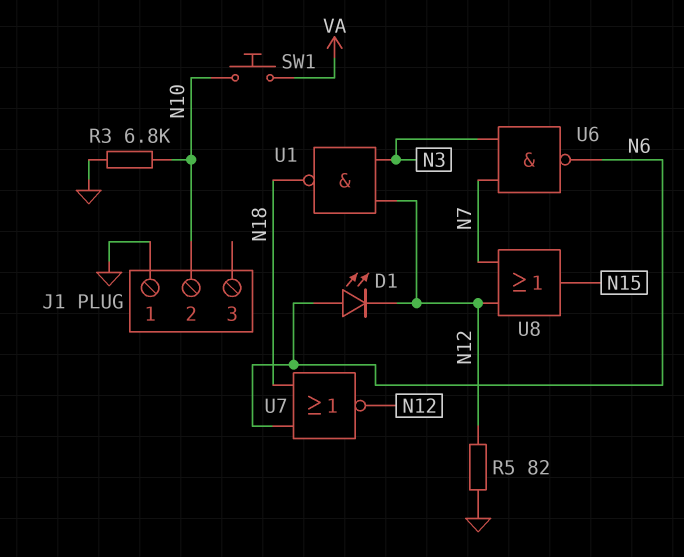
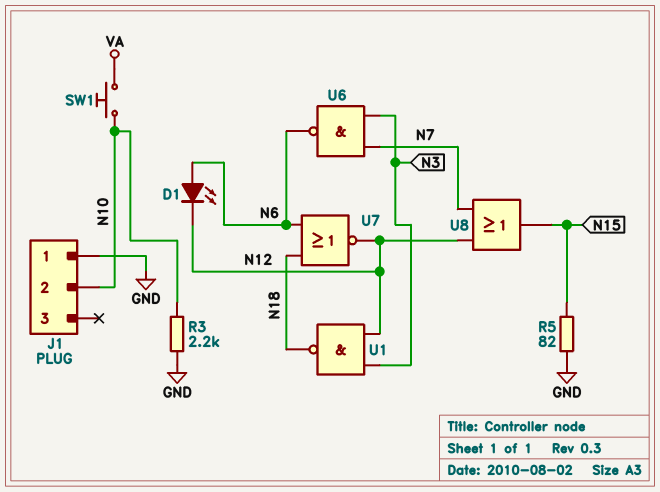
R3: 6.8k (GND, N10) -> 2.2k (GND, N10)
R5: 82 (GND, N12) -> 82 (GND, N15)

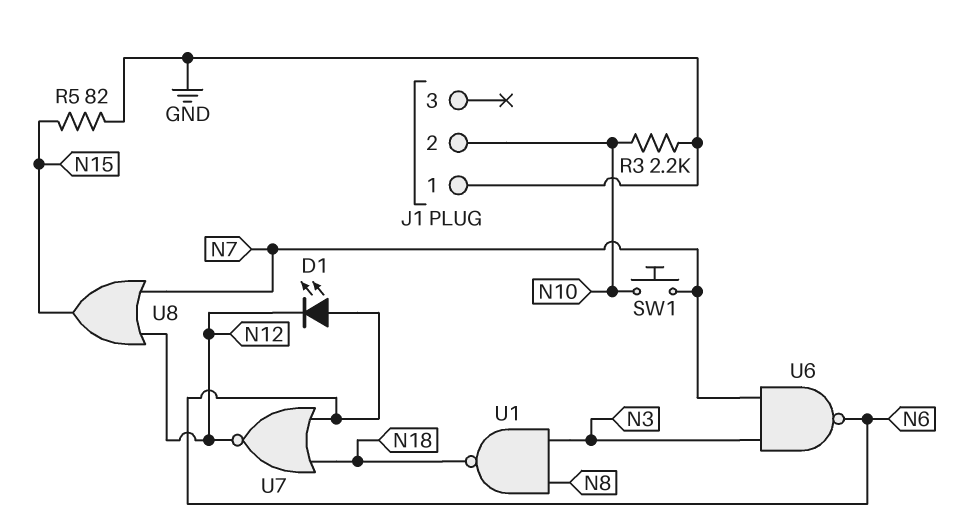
SW1: button (N10, VA) -> button (N7, N10)
U1: NAND (in N3, in N12, out N18) -> NAND (in N3, in N8, out N18)

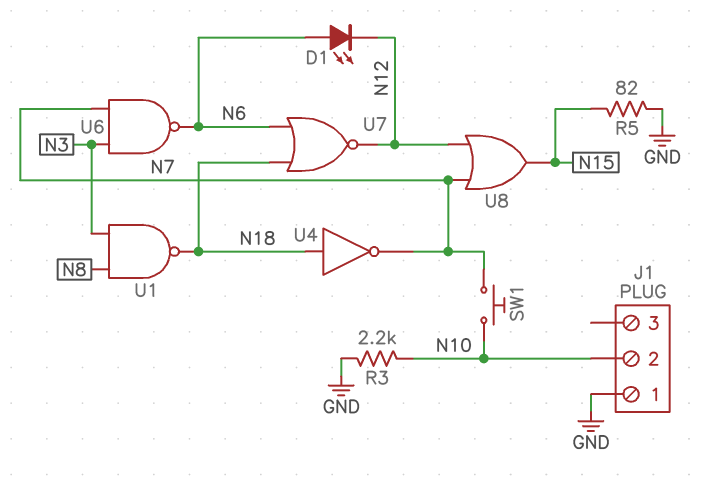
U4: none -> NOT (in N18, out N7)

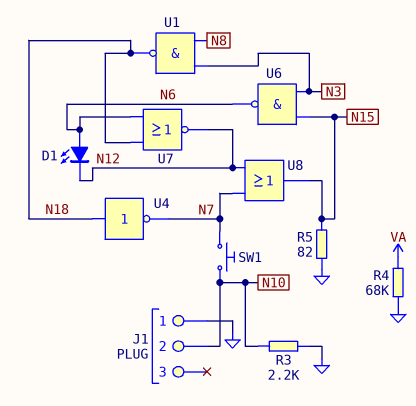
R4: none -> 68k (GND, VA)
U6: NAND (in N3, in N7, out N6) -> NAND (in N3, in N15, out N6)

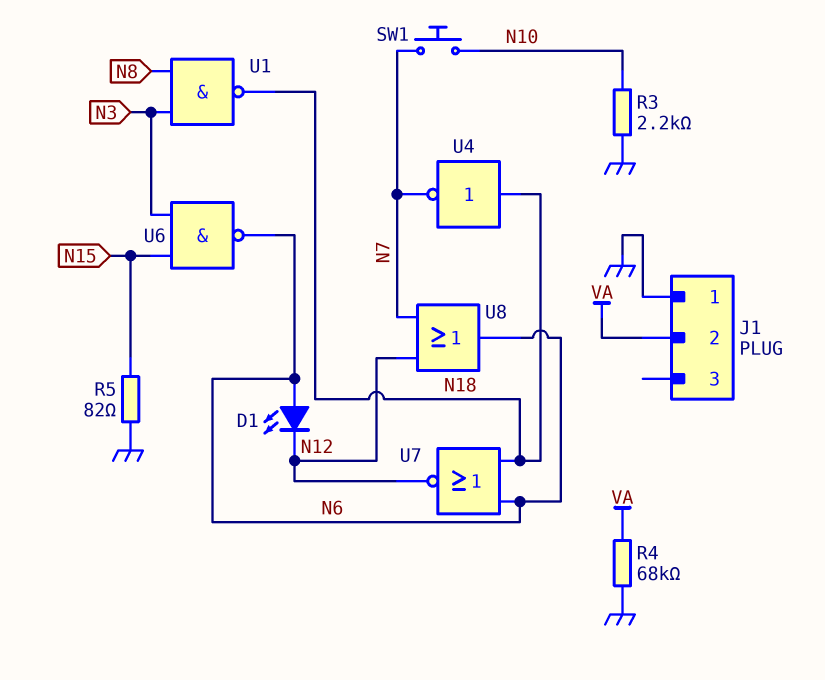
J1 pin 2: N10 -> VA
U8: OR (in N7, in N12, out N15) -> OR (in N7, in N12, out N6)

